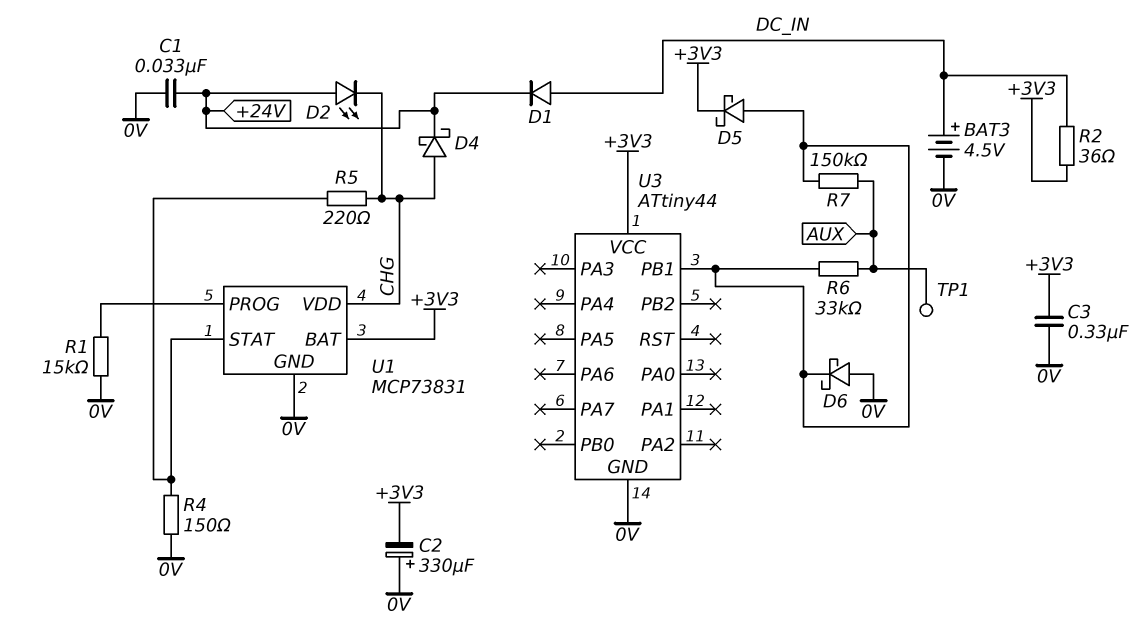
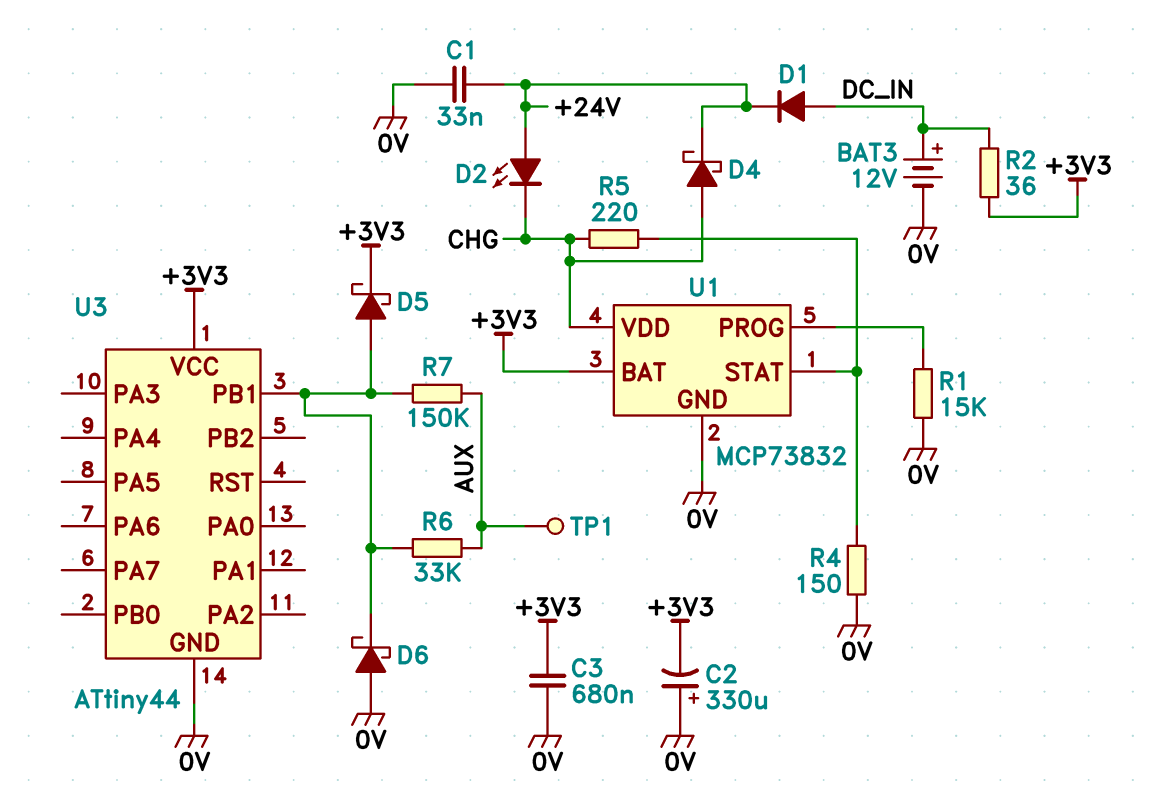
BAT3: 4.5V (plus DC_IN, minus 0V) -> 12V (plus DC_IN, minus 0V)
C3: 330nF (+3V3, 0V) -> 680nF (+3V3, 0V)
U1: MCP73831 -> MCP73832

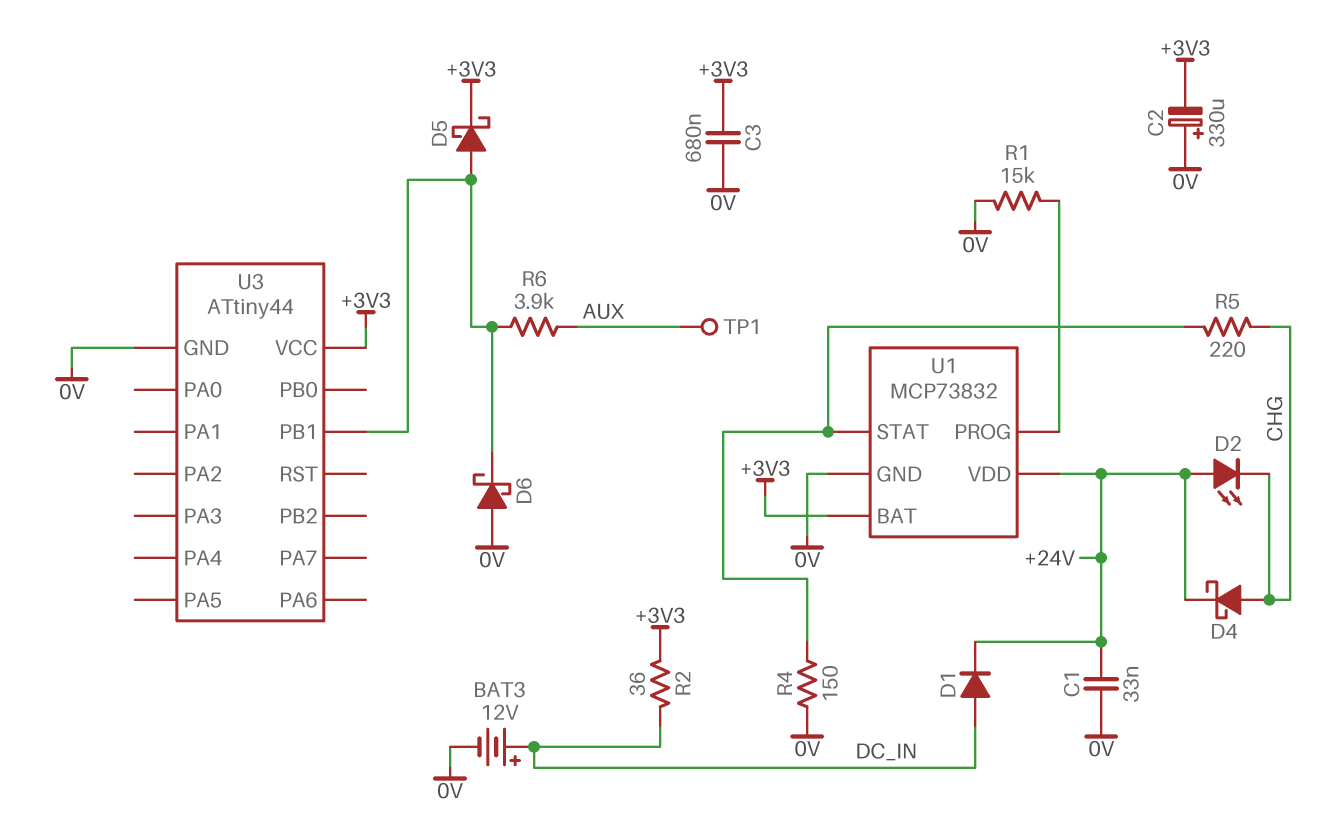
R6: 33k (AUX, U3/PB1) -> 3.9k (AUX, U3/PB1)
R7: 150k (AUX, U3/PB1) -> none
U1 pin VDD: CHG -> +24V

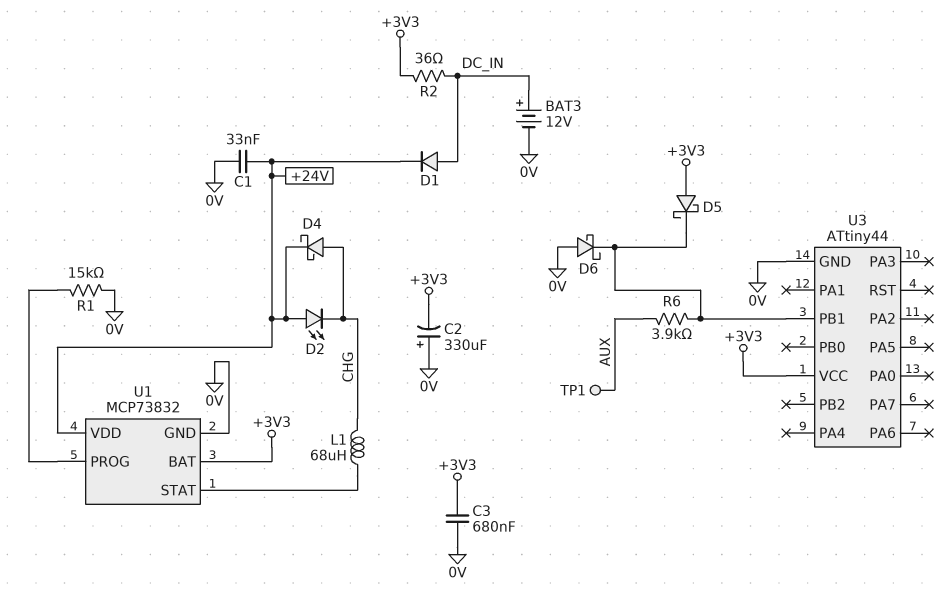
D5: schottky (A U3/PB1, K +3V3) -> schottky (A +3V3, K U3/PB1)
L1: none -> 68uH (CHG, U1/STAT)
R4: 150 (0V, U1/STAT) -> none
R5: 220 (CHG, U1/STAT) -> none

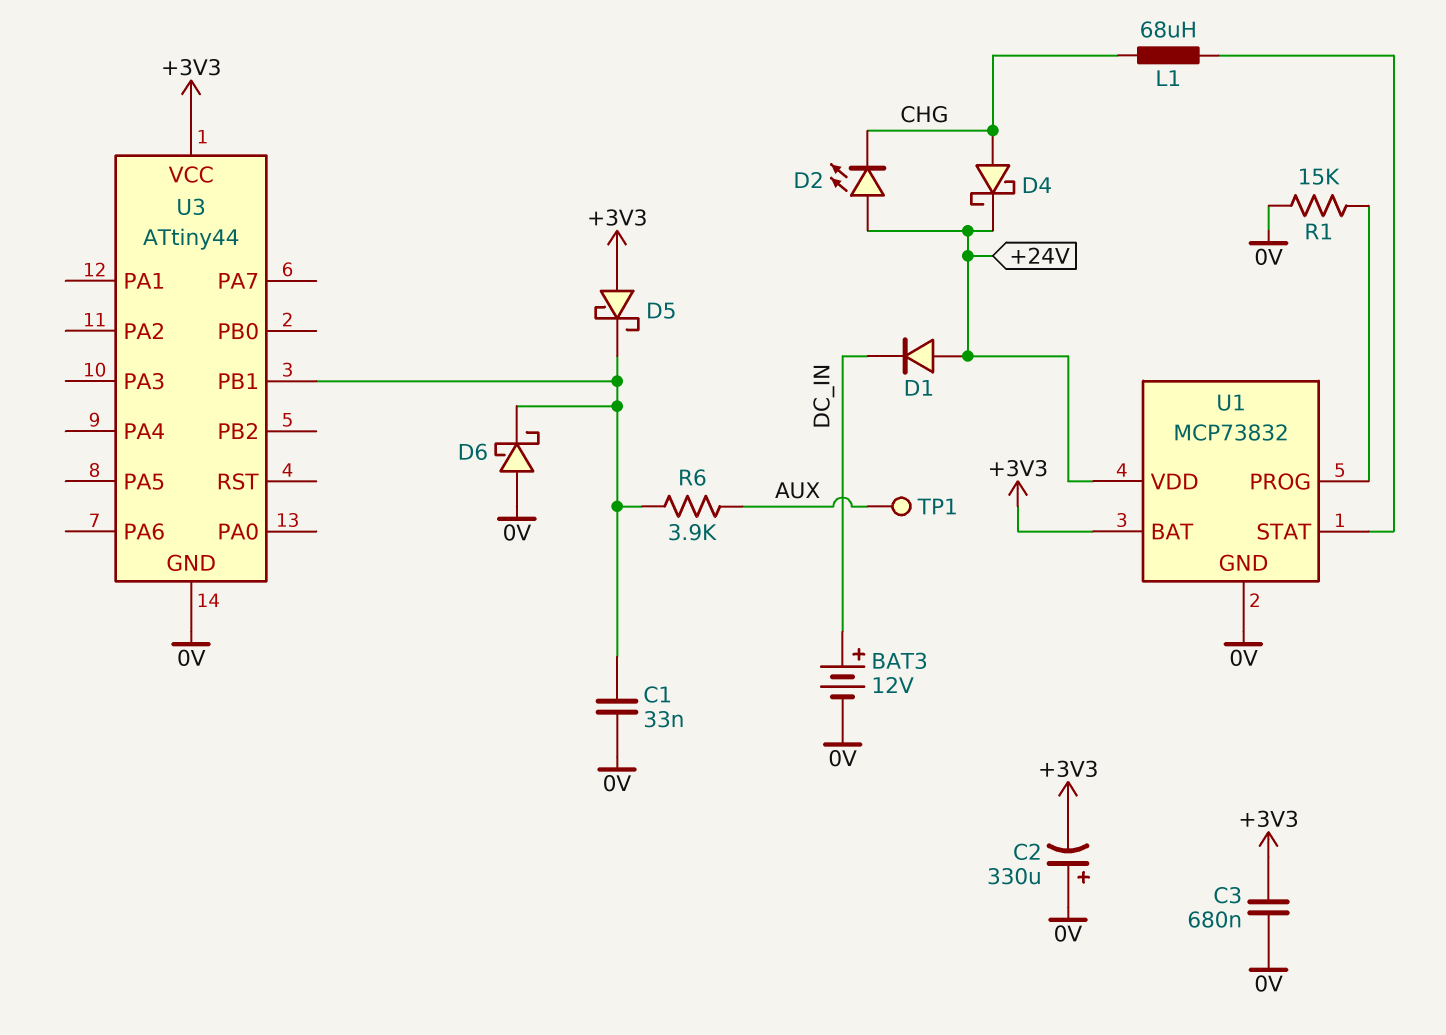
C1: 33nF (+24V, 0V) -> 33nF (0V, U3/PB1)
D1: diode (A DC_IN, K +24V) -> diode (A +24V, K DC_IN)
R2: 36 (+3V3, DC_IN) -> none

